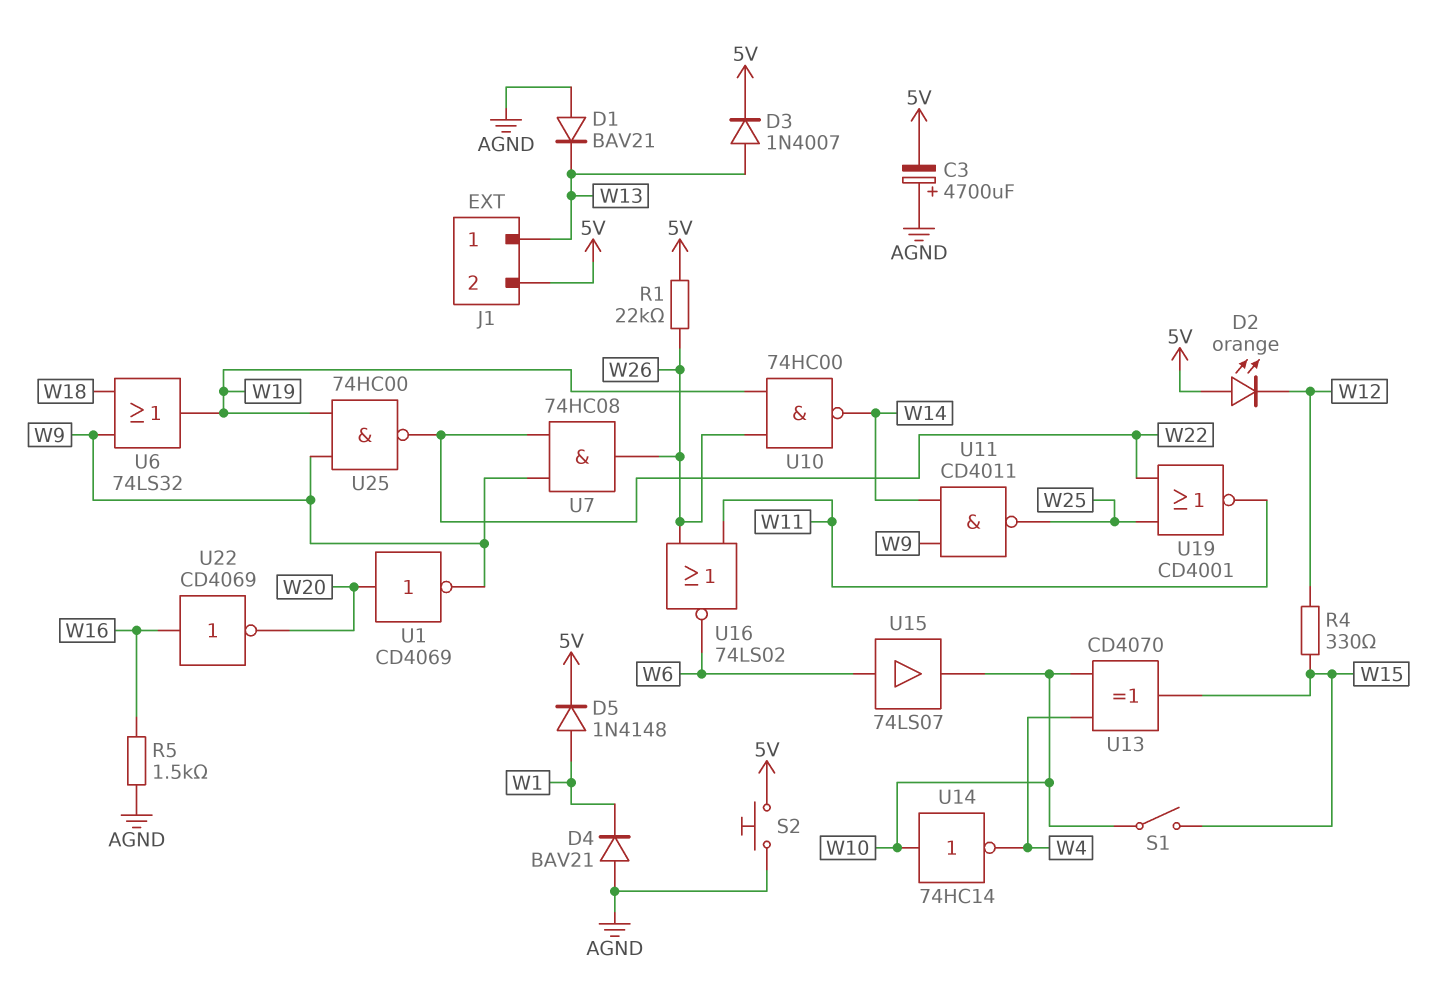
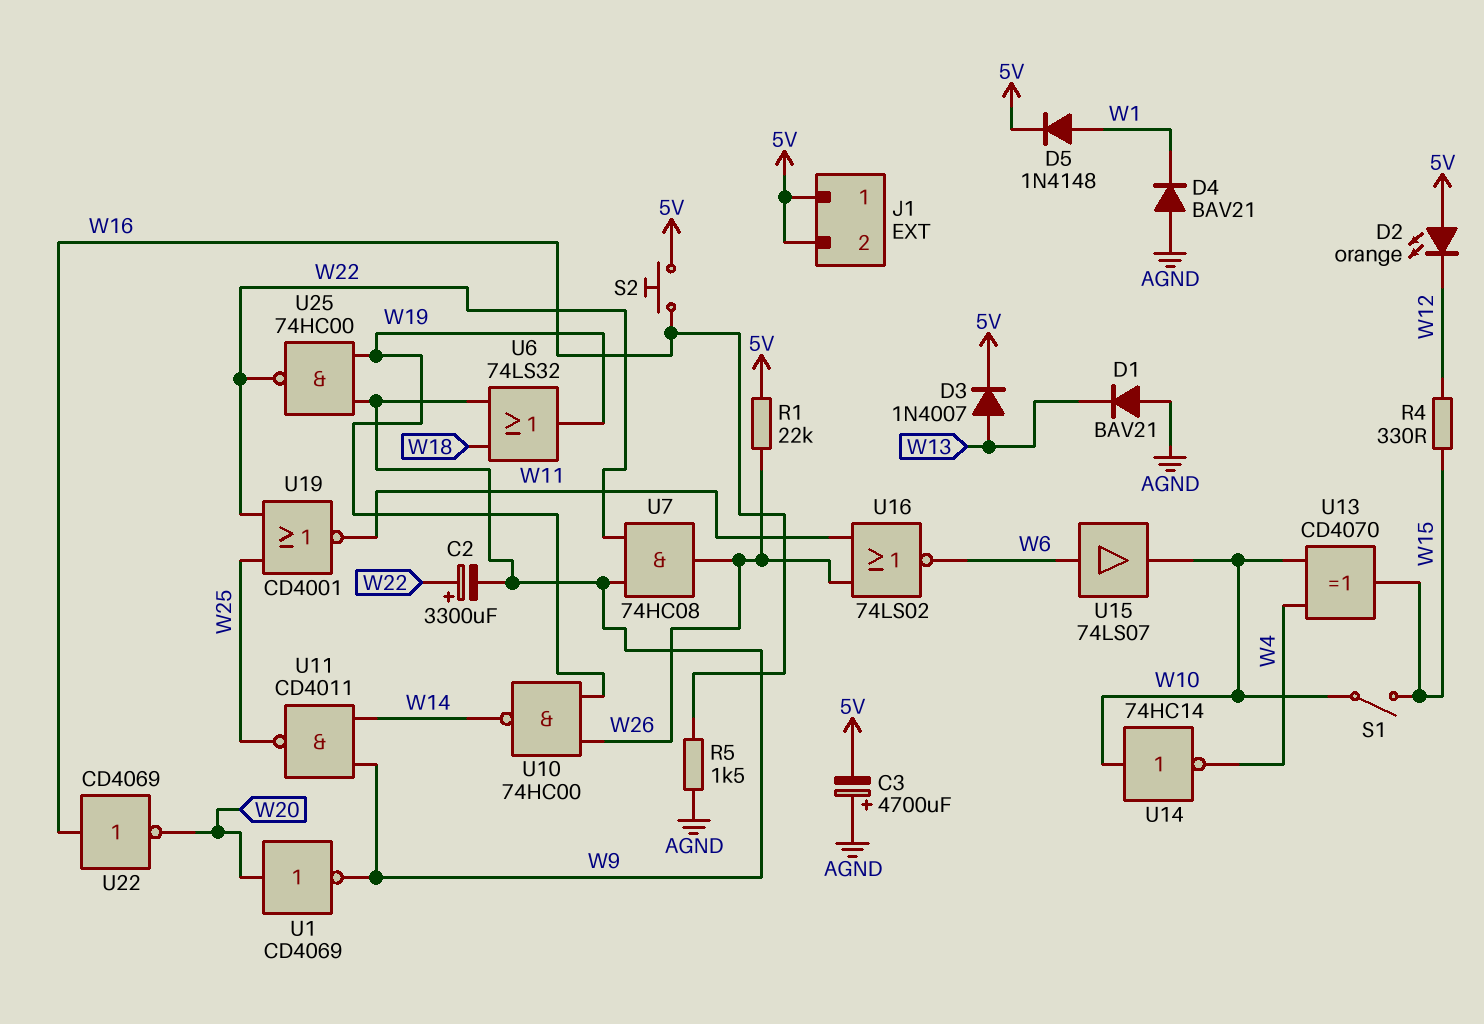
C2: none -> 3300uF (plus W22, minus W9)
J1 pin 1: W13 -> 5V
S2: button (5V, AGND) -> button (5V, W16)

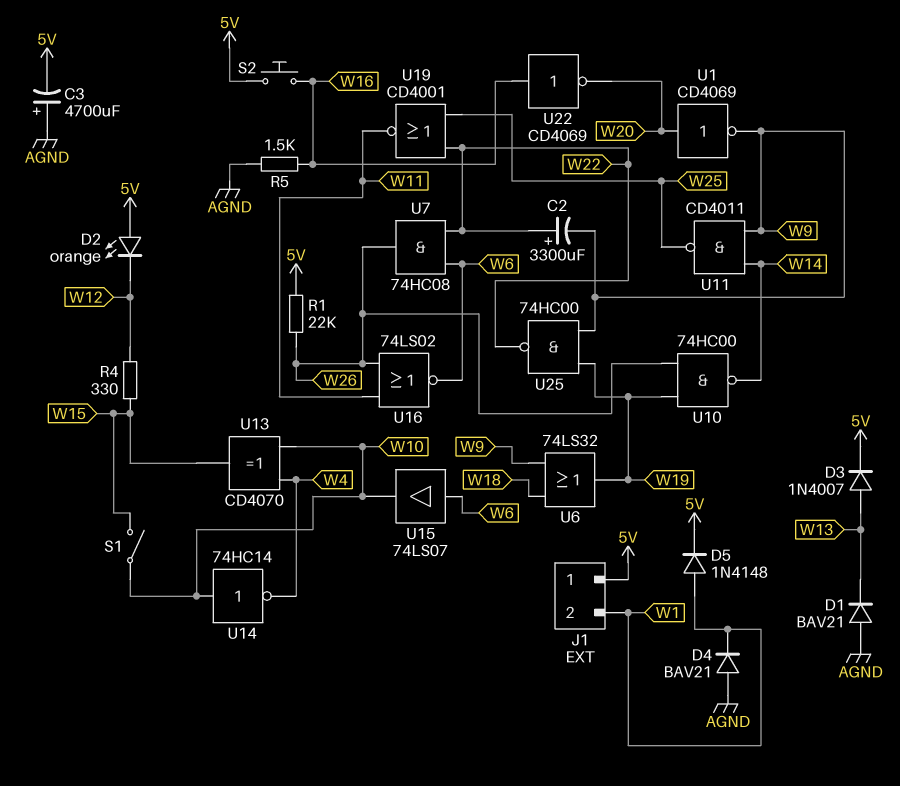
J1 pin 2: 5V -> W1
U7: AND 74HC08 (in W9, in W22, out W26) -> AND 74HC08 (in W6, in W22, out W26)

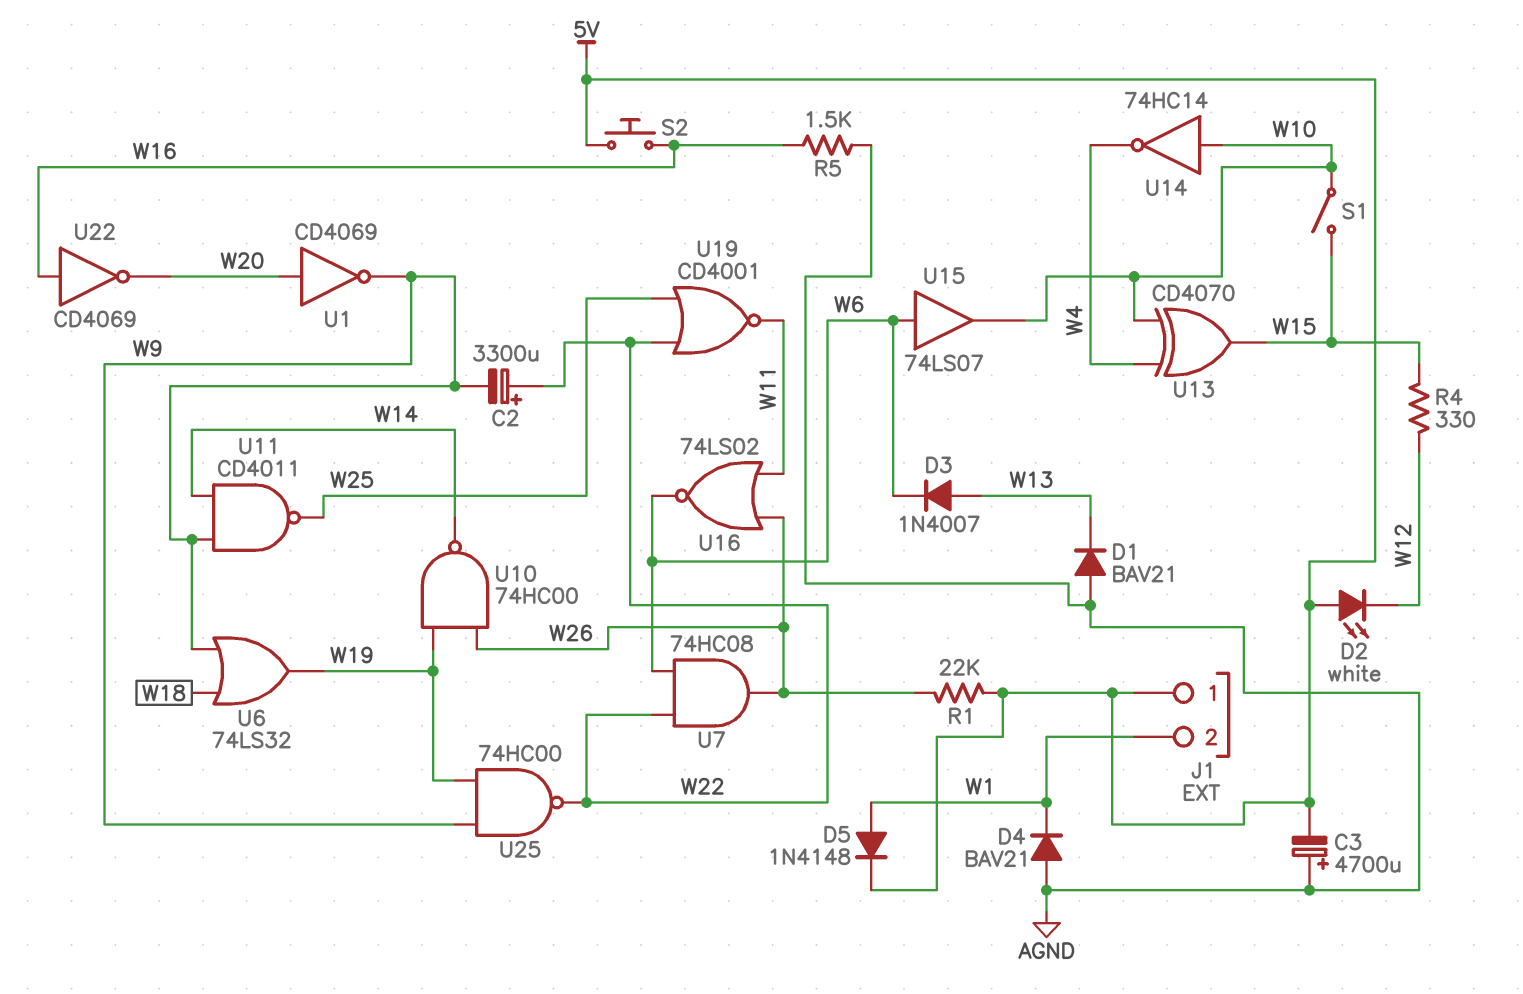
D2: LED orange (A 5V, K W12) -> LED white (A 5V, K W12)
D3: diode 1N4007 (A W13, K 5V) -> diode 1N4007 (A W13, K W6)

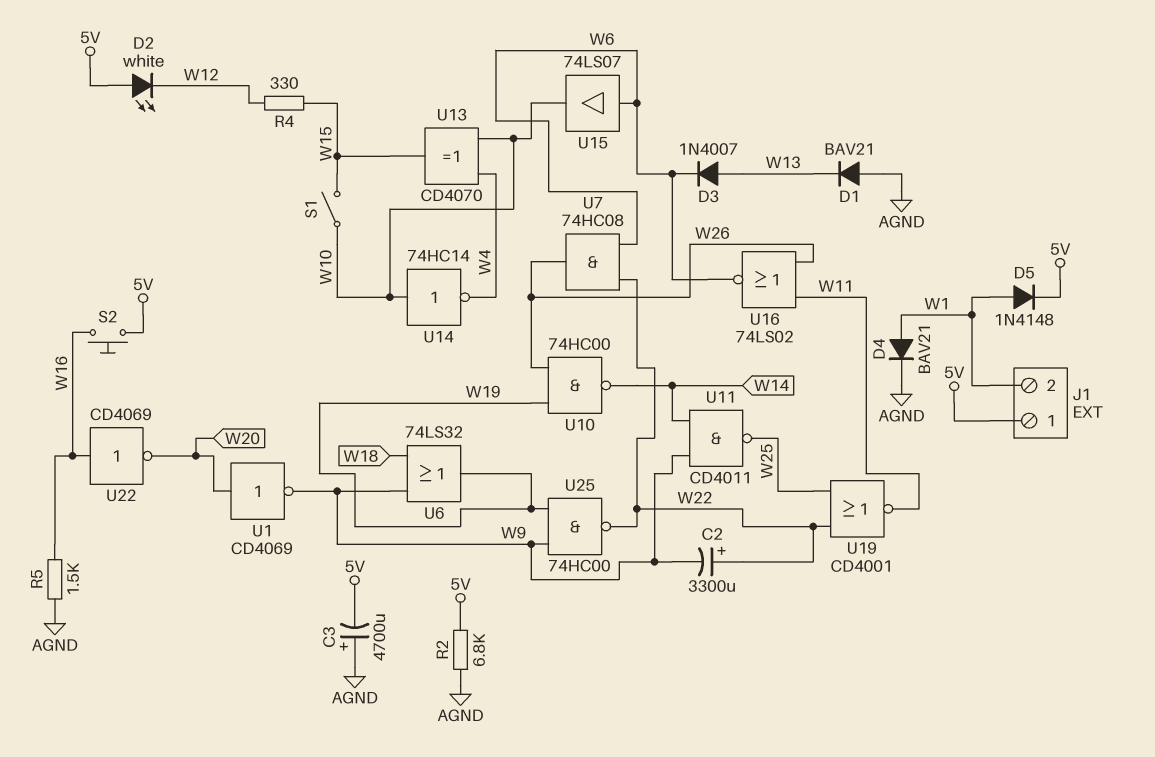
D4: diode BAV21 (A AGND, K W1) -> diode BAV21 (A W1, K AGND)
R1: 22k (5V, W26) -> none
R2: none -> 6.8k (5V, AGND)

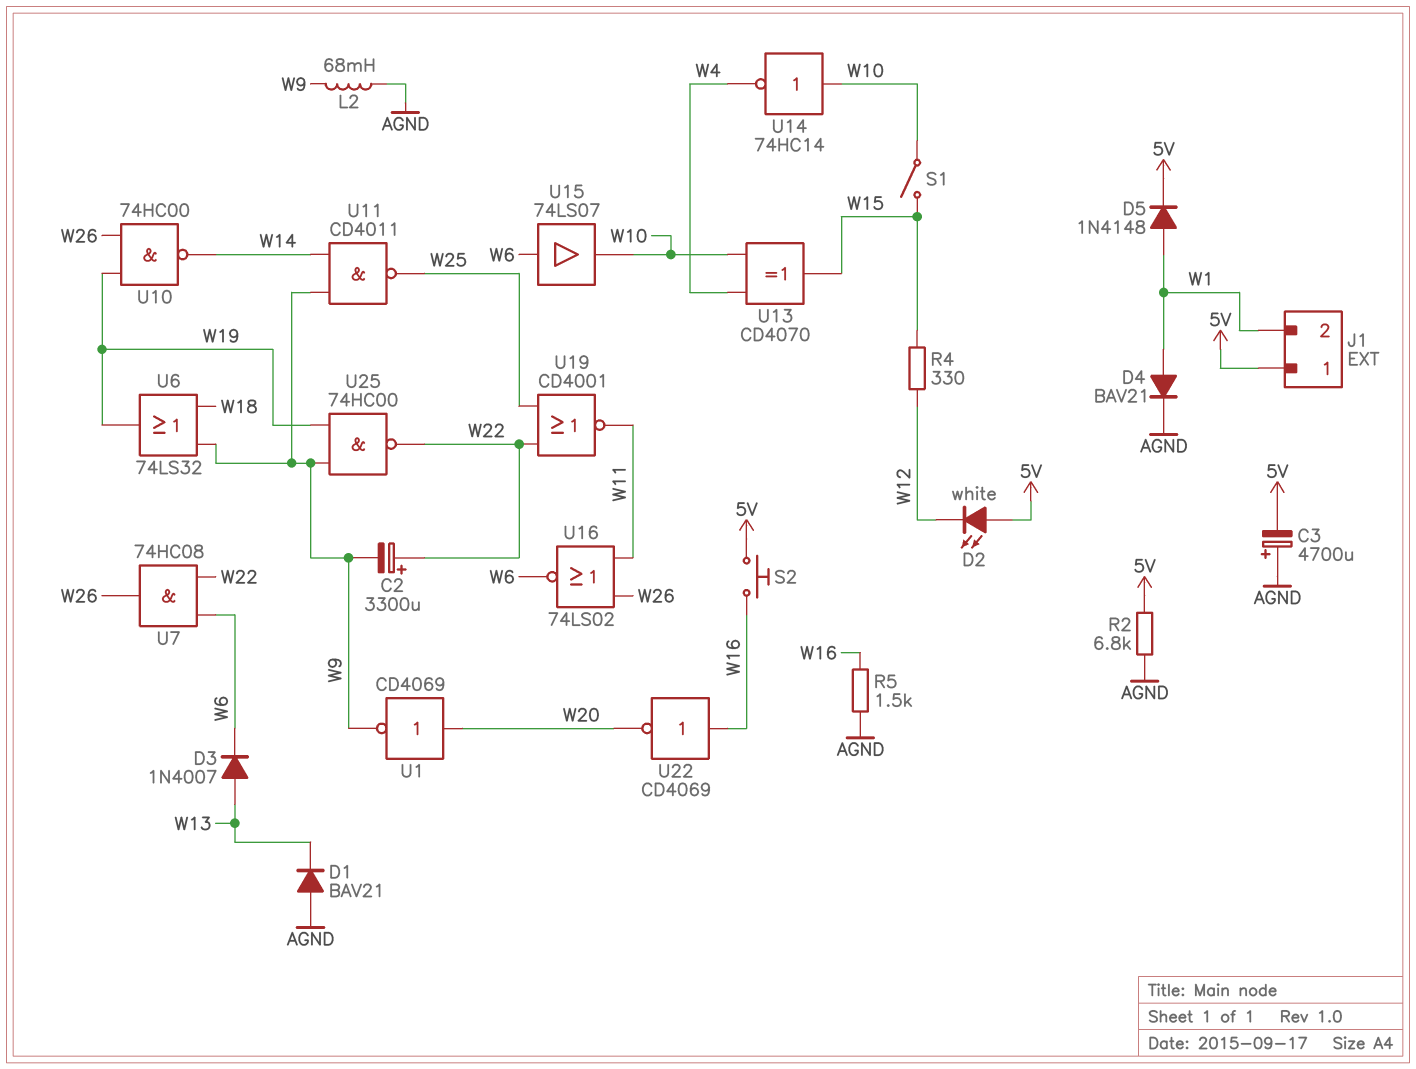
L2: none -> 68mH (AGND, W9)

